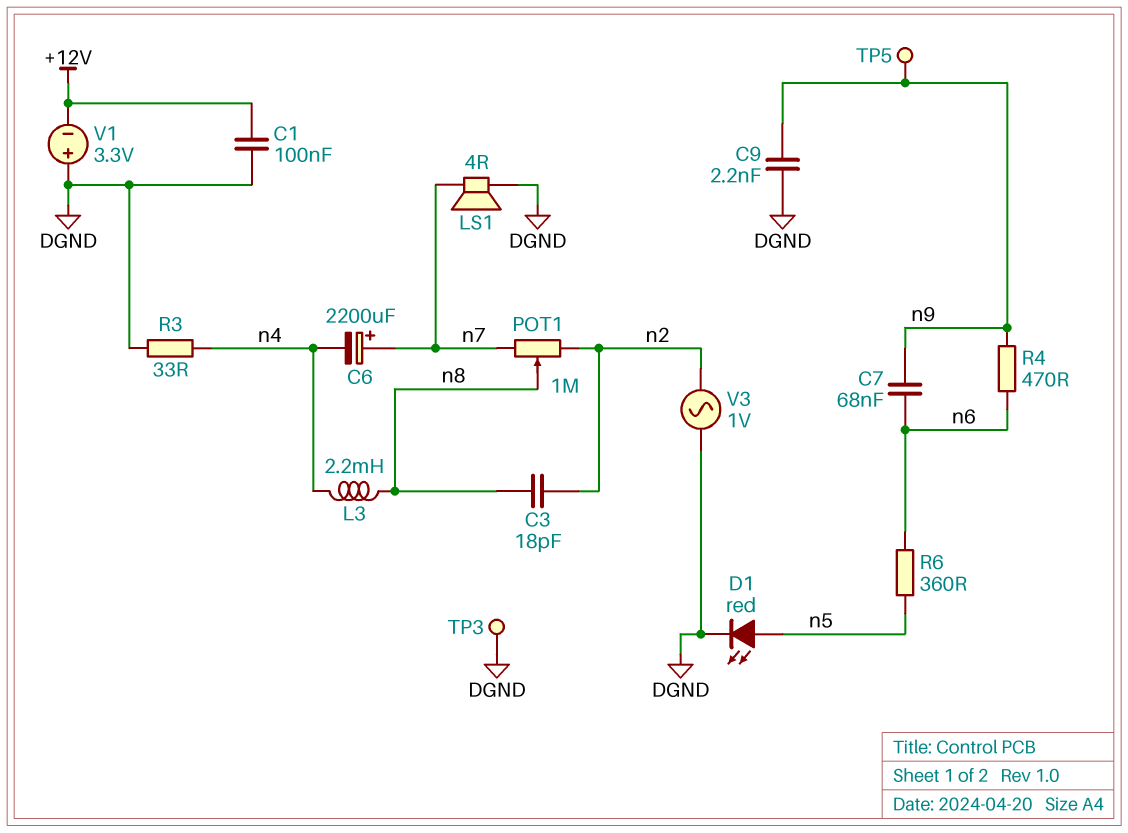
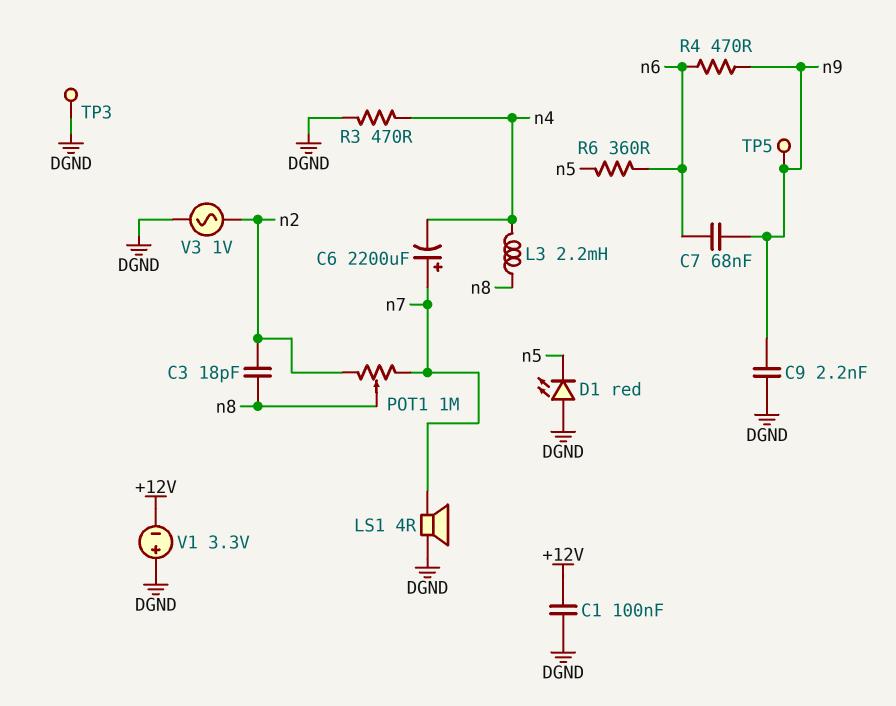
D1: LED red (A n5, K DGND) -> LED red (A DGND, K n5)
R3: 33 (DGND, n4) -> 470 (DGND, n4)

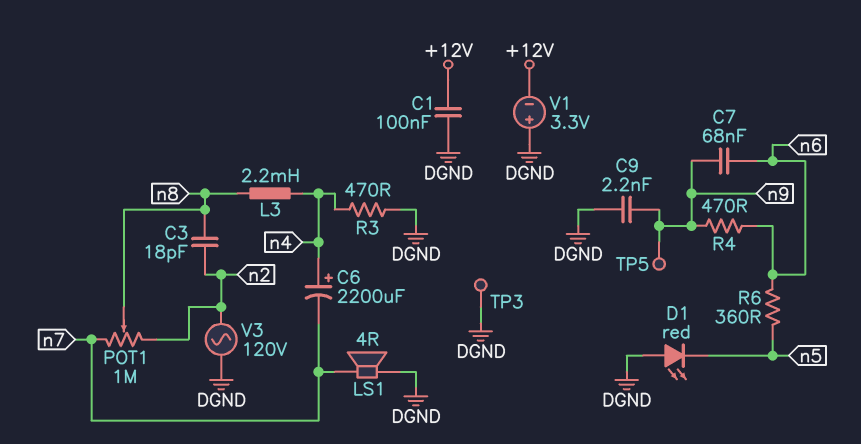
C6: 2200uF (plus n7, minus n4) -> 2200uF (plus n4, minus n7)
V3: AC 1V (DGND, n2) -> AC 120V (DGND, n2)

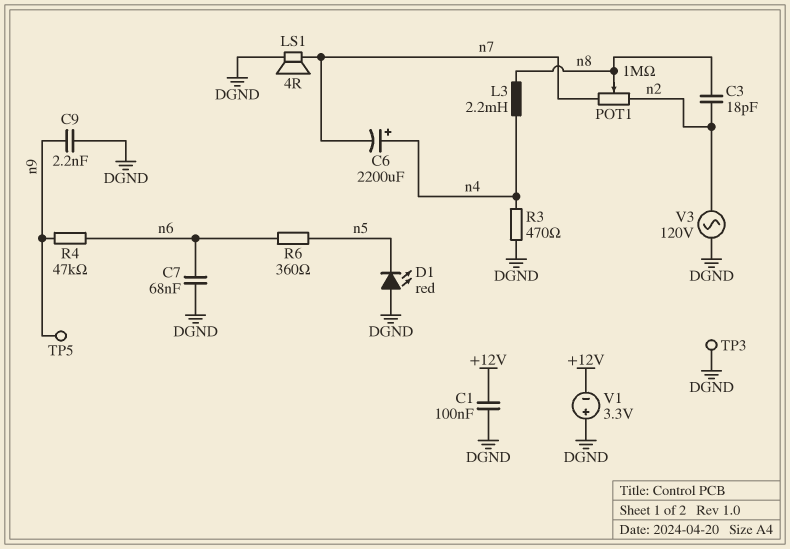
C7: 68nF (n6, n9) -> 68nF (DGND, n6)
R4: 470 (n6, n9) -> 47k (n6, n9)

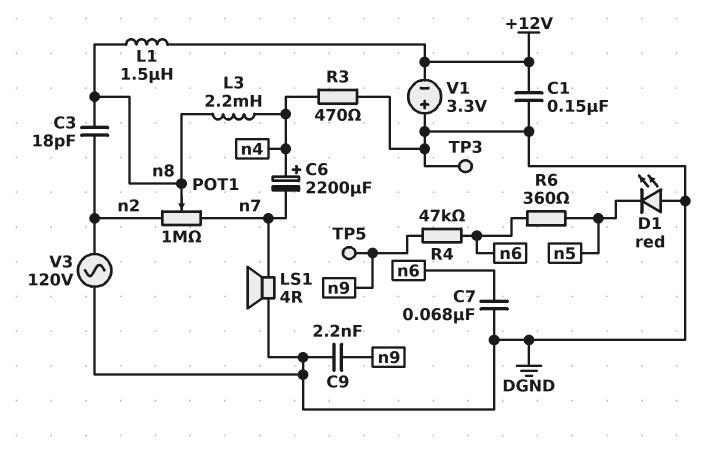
C1: 100nF (+12V, DGND) -> 150nF (+12V, DGND)
L1: none -> 1.5uH (+12V, n8)

